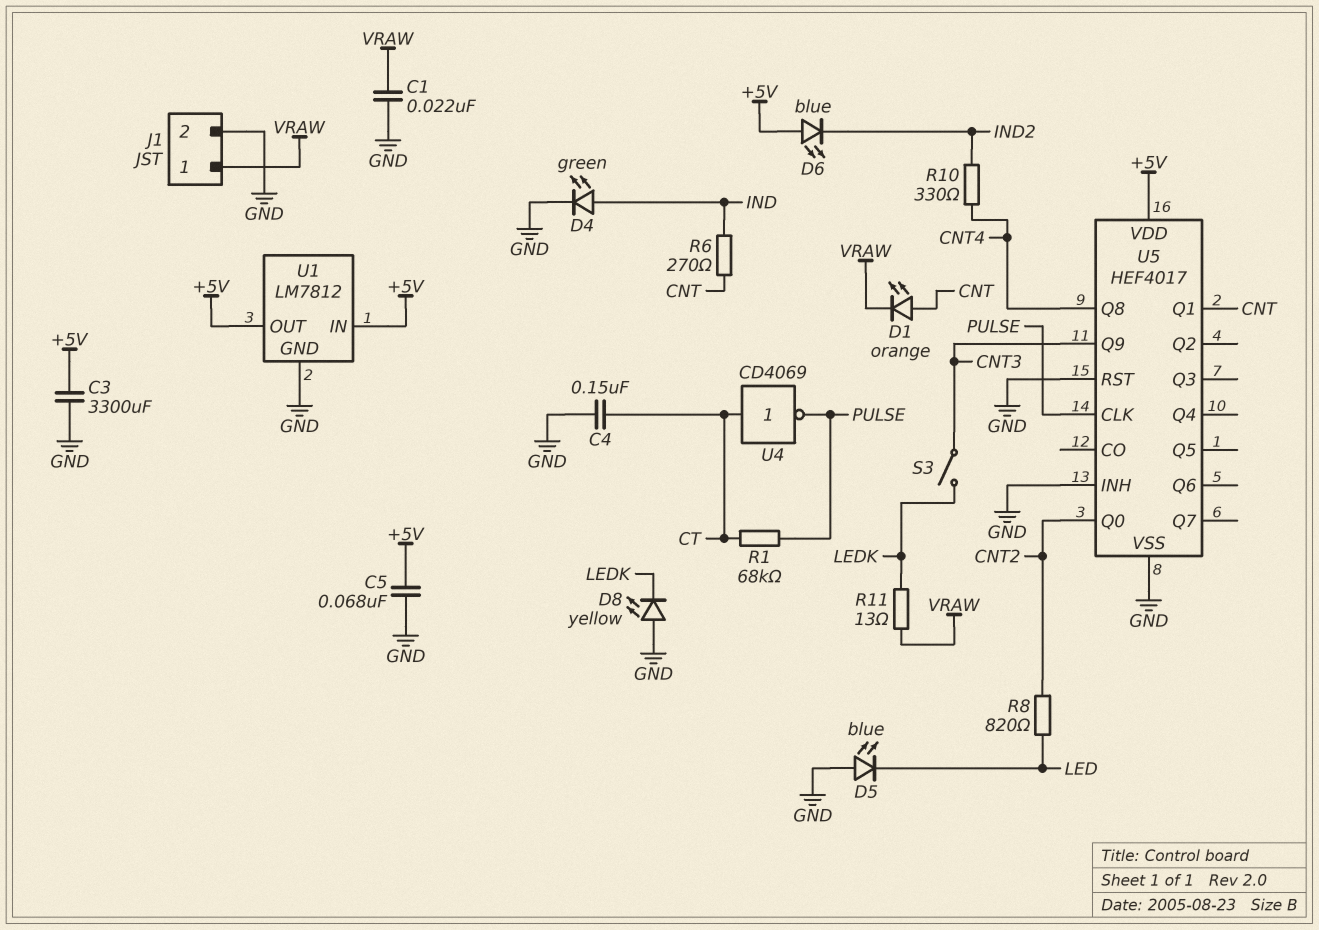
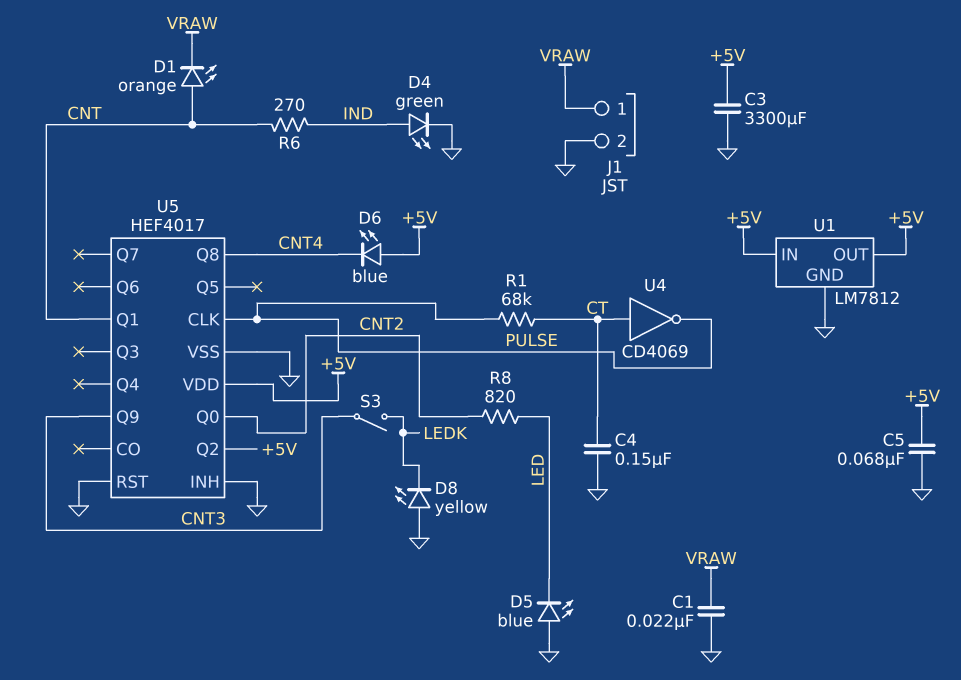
D6: LED blue (A +5V, K IND2) -> LED blue (A +5V, K CNT4)
R10: 330 (CNT4, IND2) -> none
R11: 13 (LEDK, VRAW) -> none
U5 pin Q2: none -> +5V

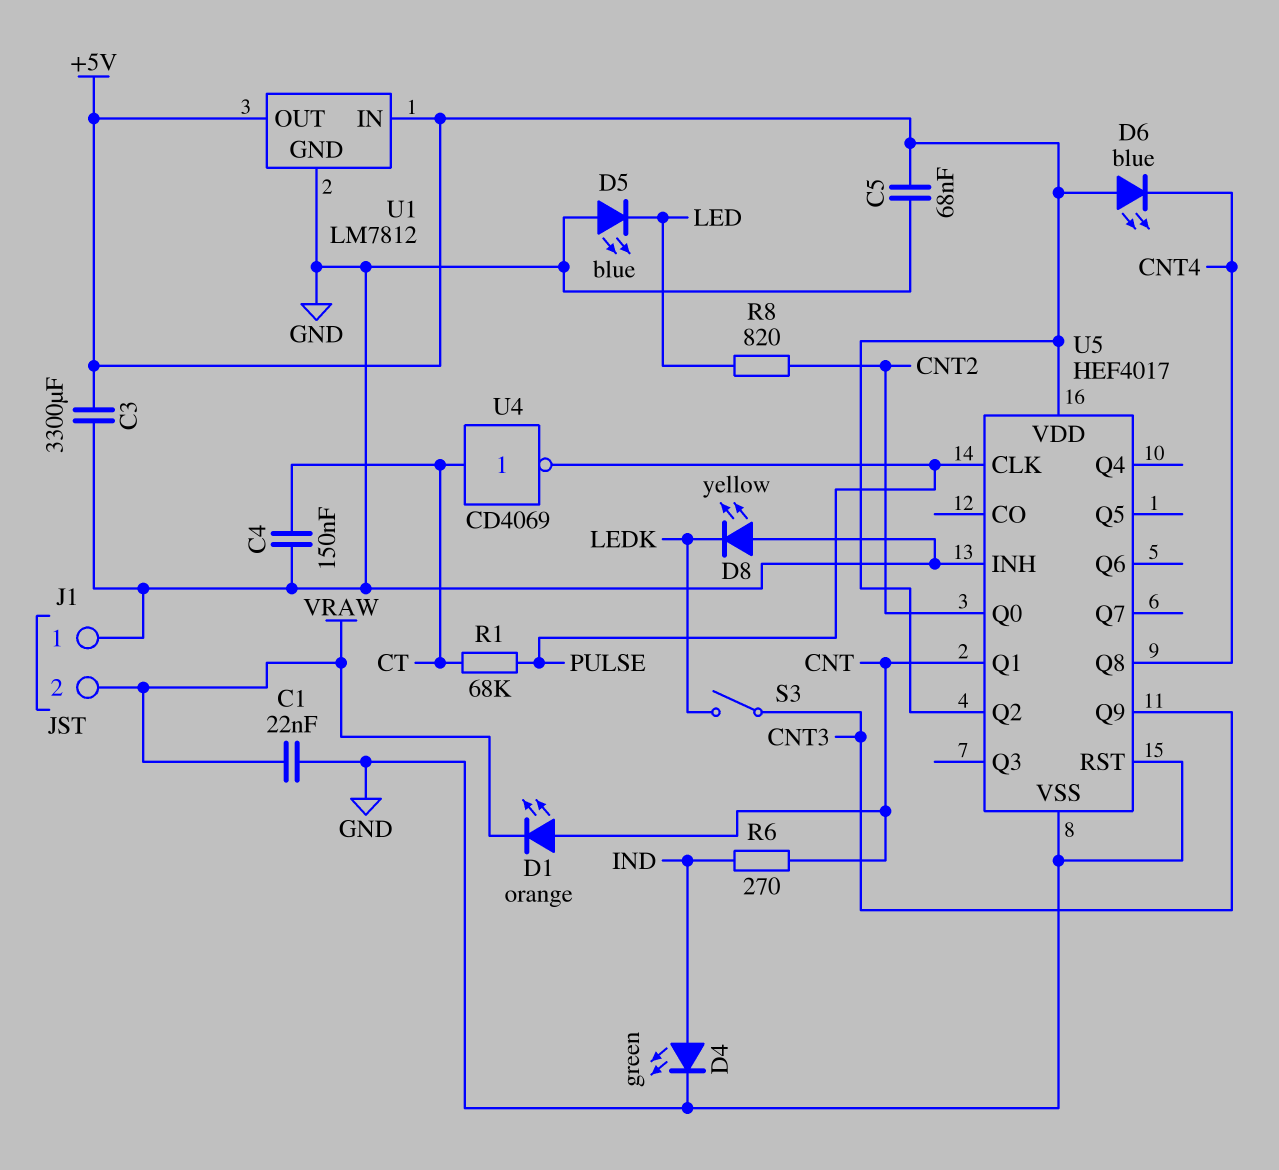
J1 pin 1: VRAW -> GND
J1 pin 2: GND -> VRAW

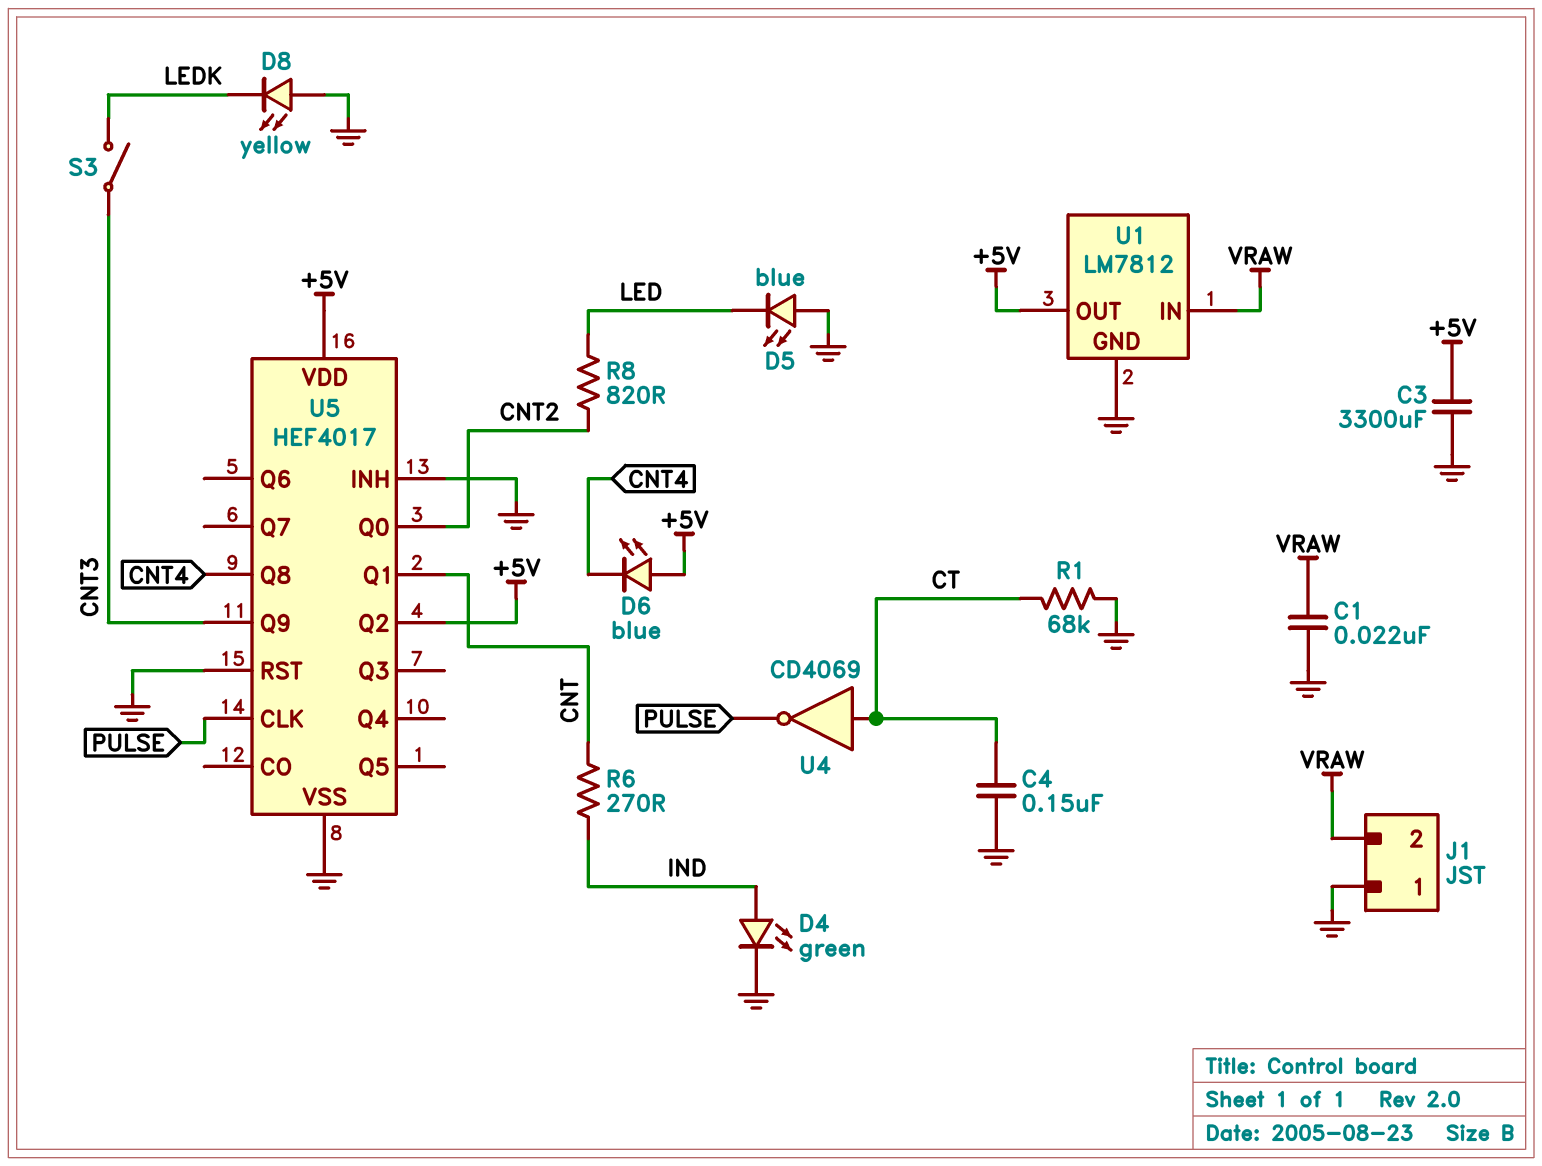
C5: 68nF (+5V, GND) -> none
D1: LED orange (A CNT, K VRAW) -> none
R1: 68k (CT, PULSE) -> 68k (CT, GND)
U1 pin IN: +5V -> VRAW

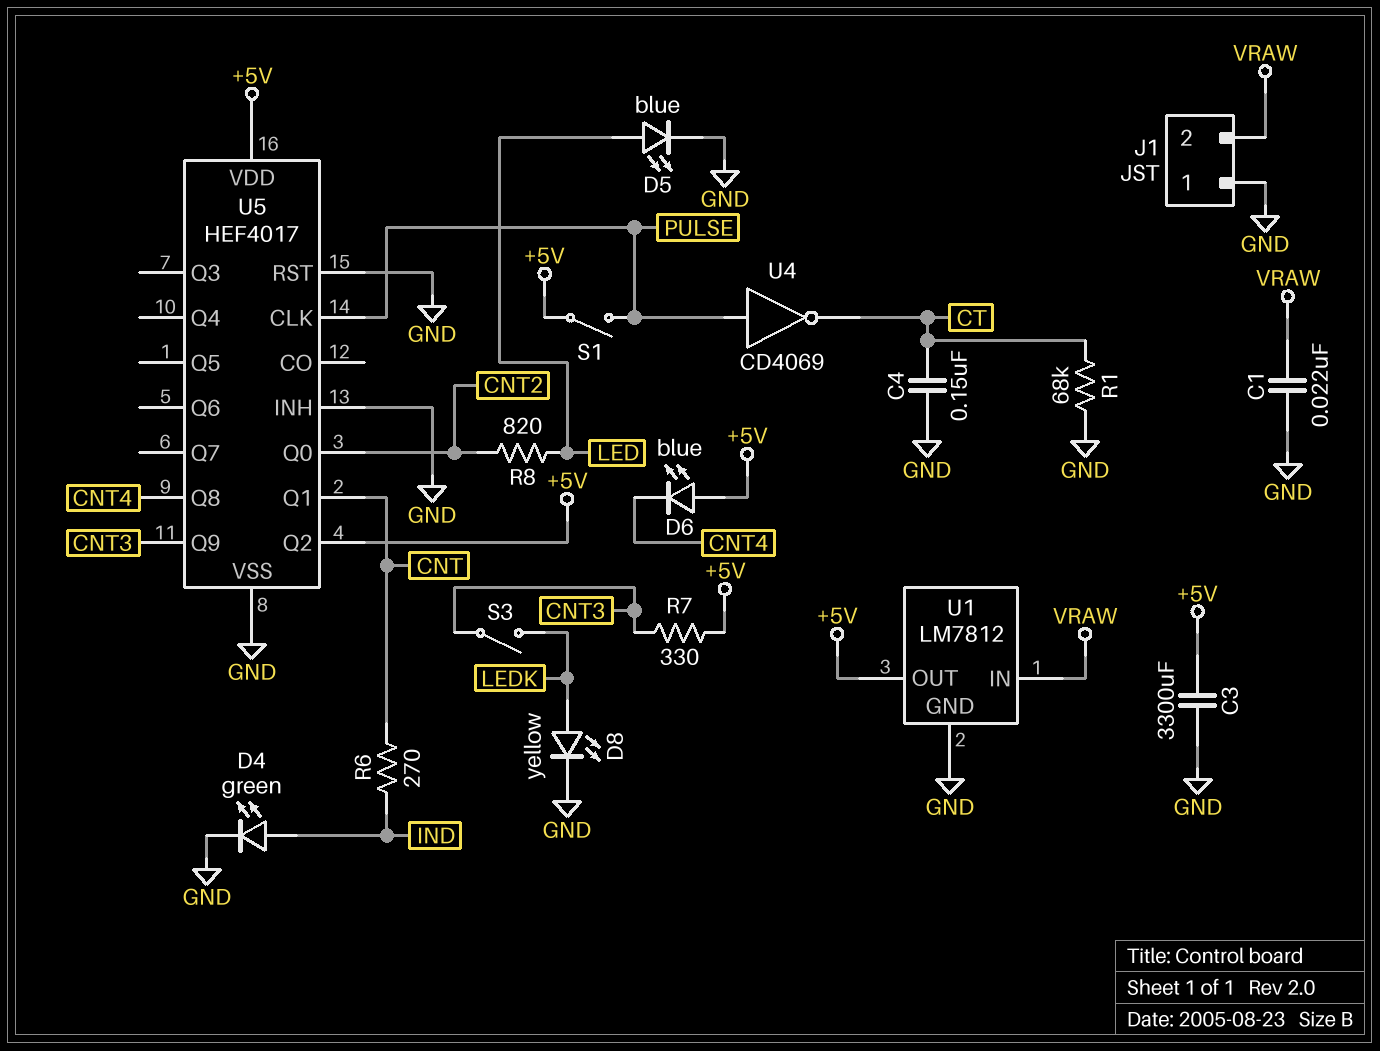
D5: LED blue (A GND, K LED) -> LED blue (A LED, K GND)
D8: LED yellow (A GND, K LEDK) -> LED yellow (A LEDK, K GND)
R7: none -> 330 (+5V, CNT3)
S1: none -> switch (+5V, PULSE)
U4: NOT CD4069 (in CT, out PULSE) -> NOT CD4069 (in PULSE, out CT)

